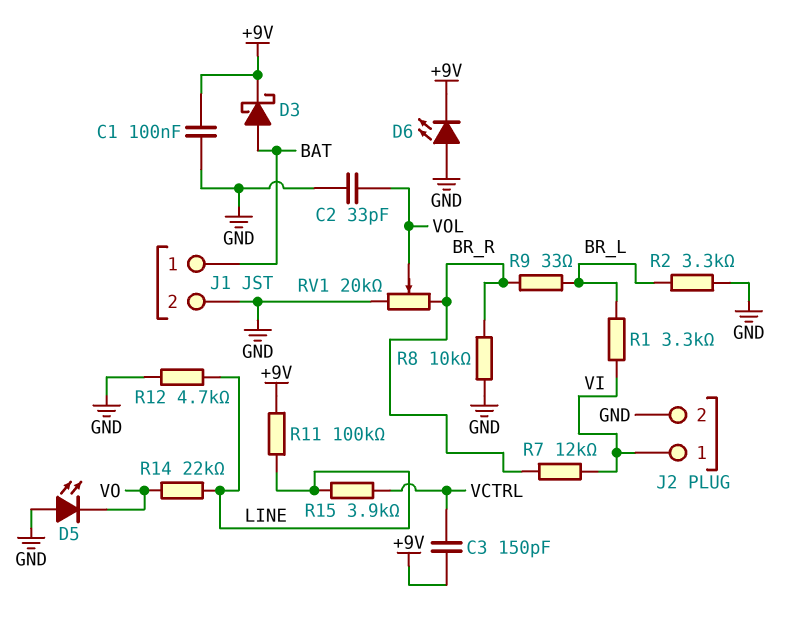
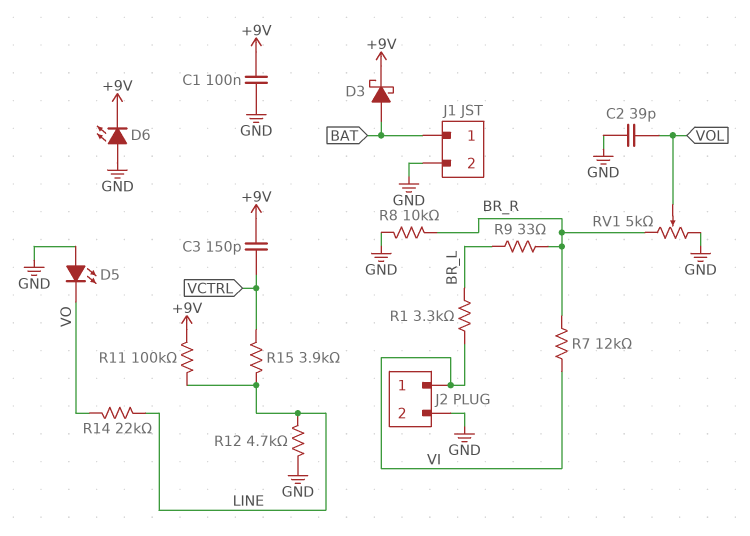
C2: 33pF (GND, VOL) -> 39pF (GND, VOL)
R2: 3.3k (BR_L, GND) -> none
RV1: 20k (BR_R, GND, wiper VOL) -> 5k (BR_R, GND, wiper VOL)

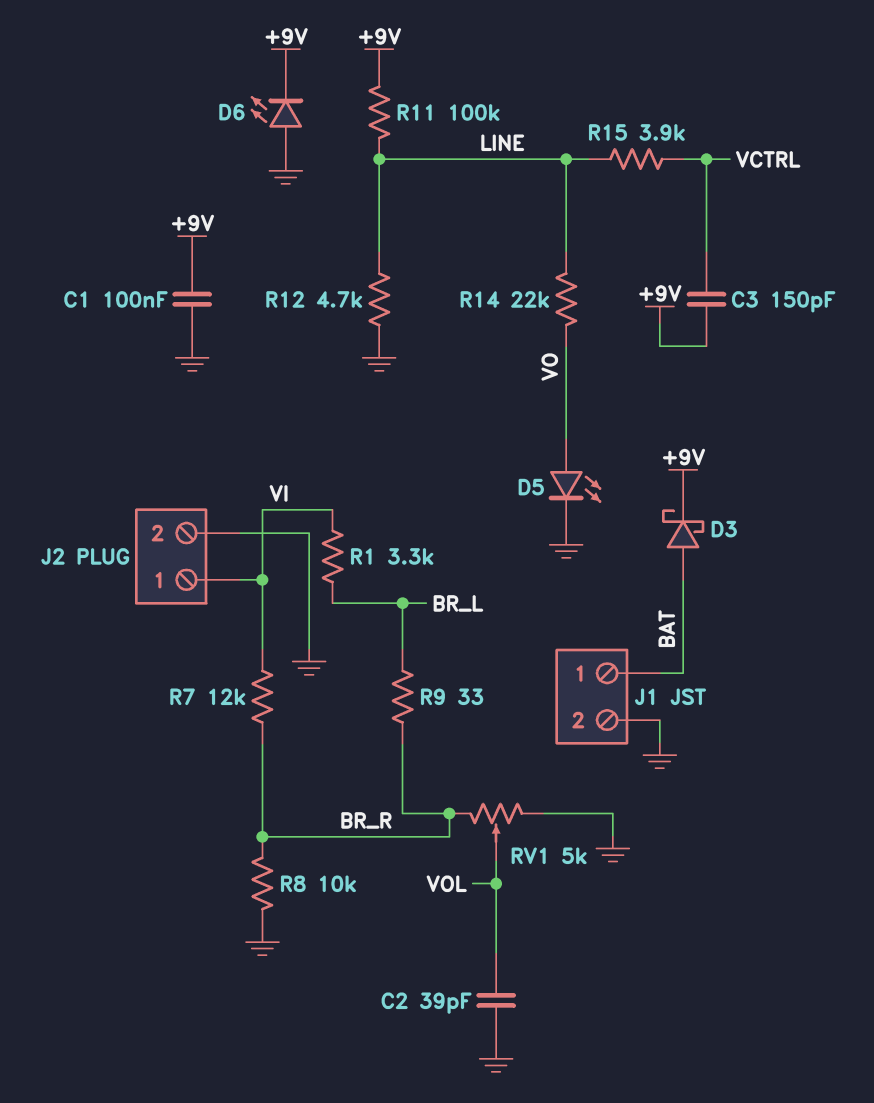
D5: LED (A GND, K VO) -> LED (A VO, K GND)

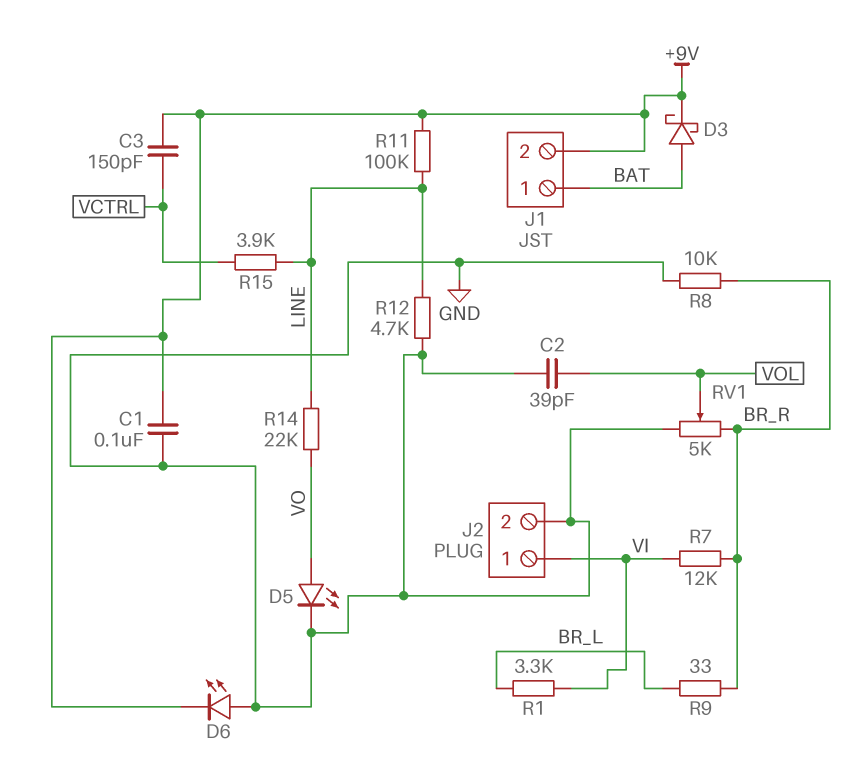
J1 pin 2: GND -> +9V

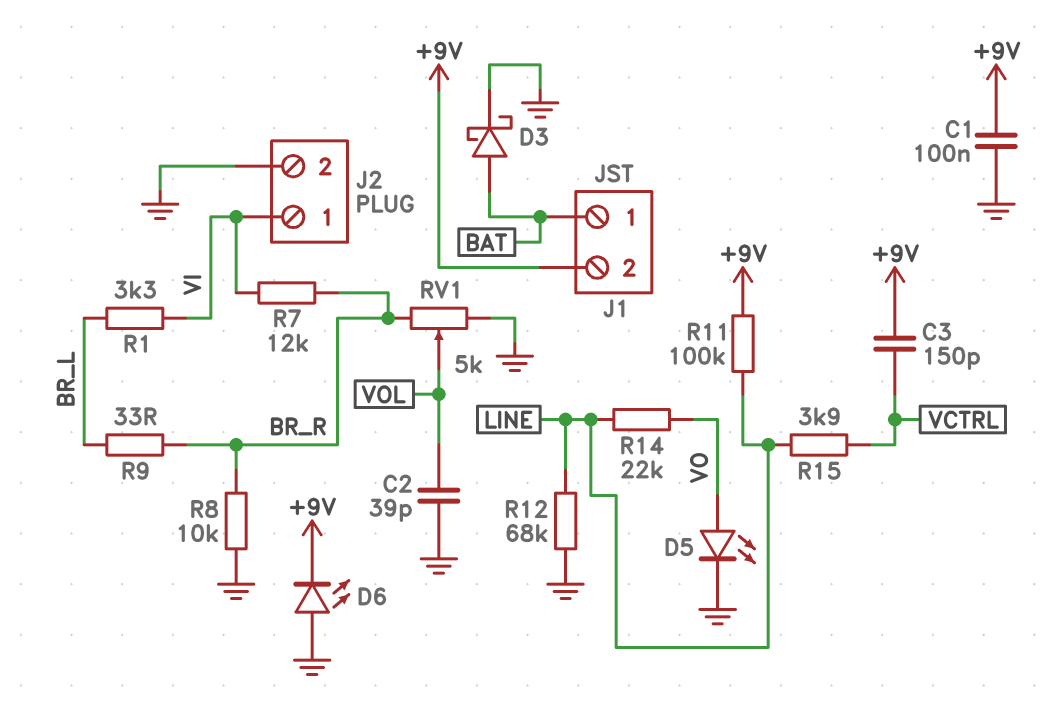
D3: schottky (A BAT, K +9V) -> schottky (A BAT, K GND)
R12: 4.7k (GND, LINE) -> 68k (GND, LINE)

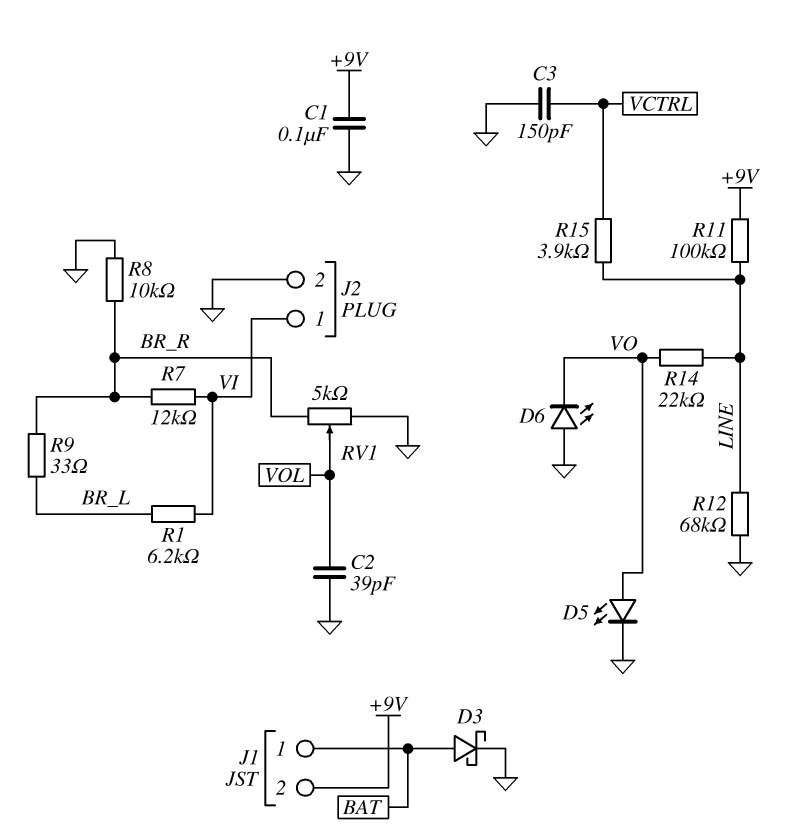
C3: 150pF (+9V, VCTRL) -> 150pF (GND, VCTRL)
D6: LED (A GND, K +9V) -> LED (A GND, K VO)
R1: 3.3k (BR_L, VI) -> 6.2k (BR_L, VI)

